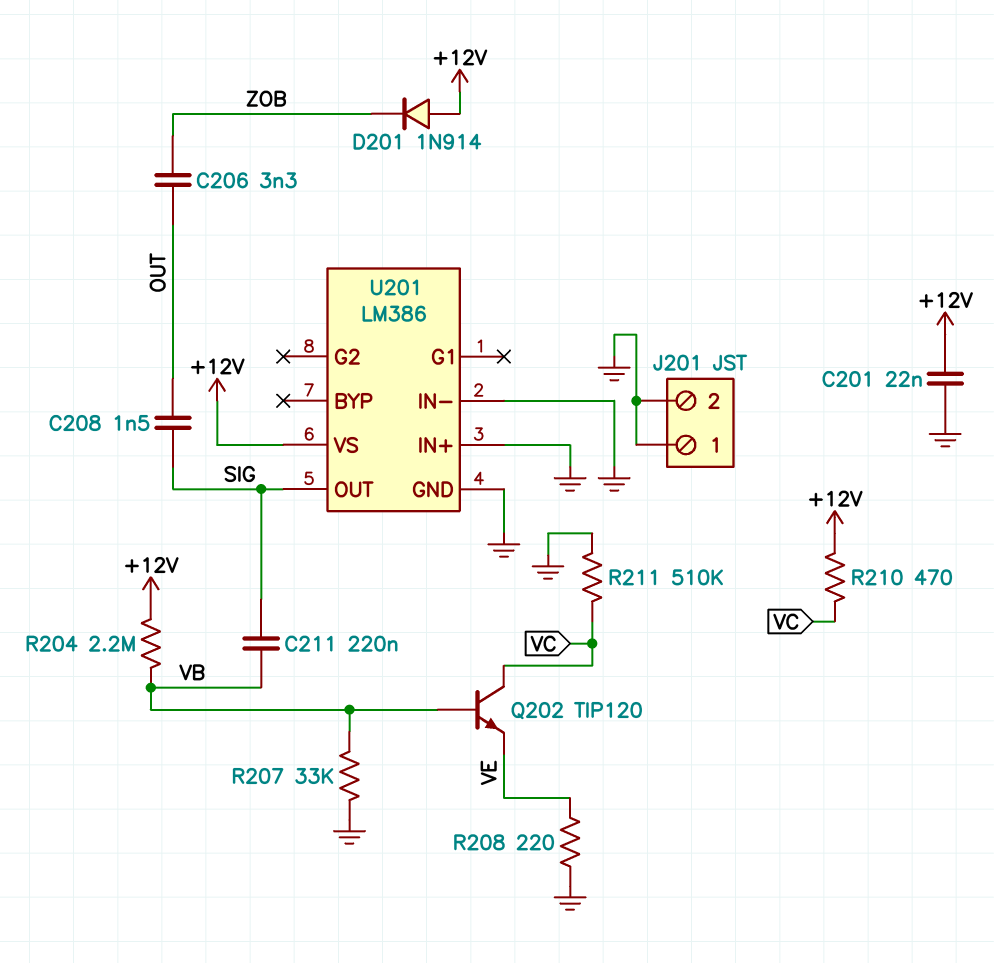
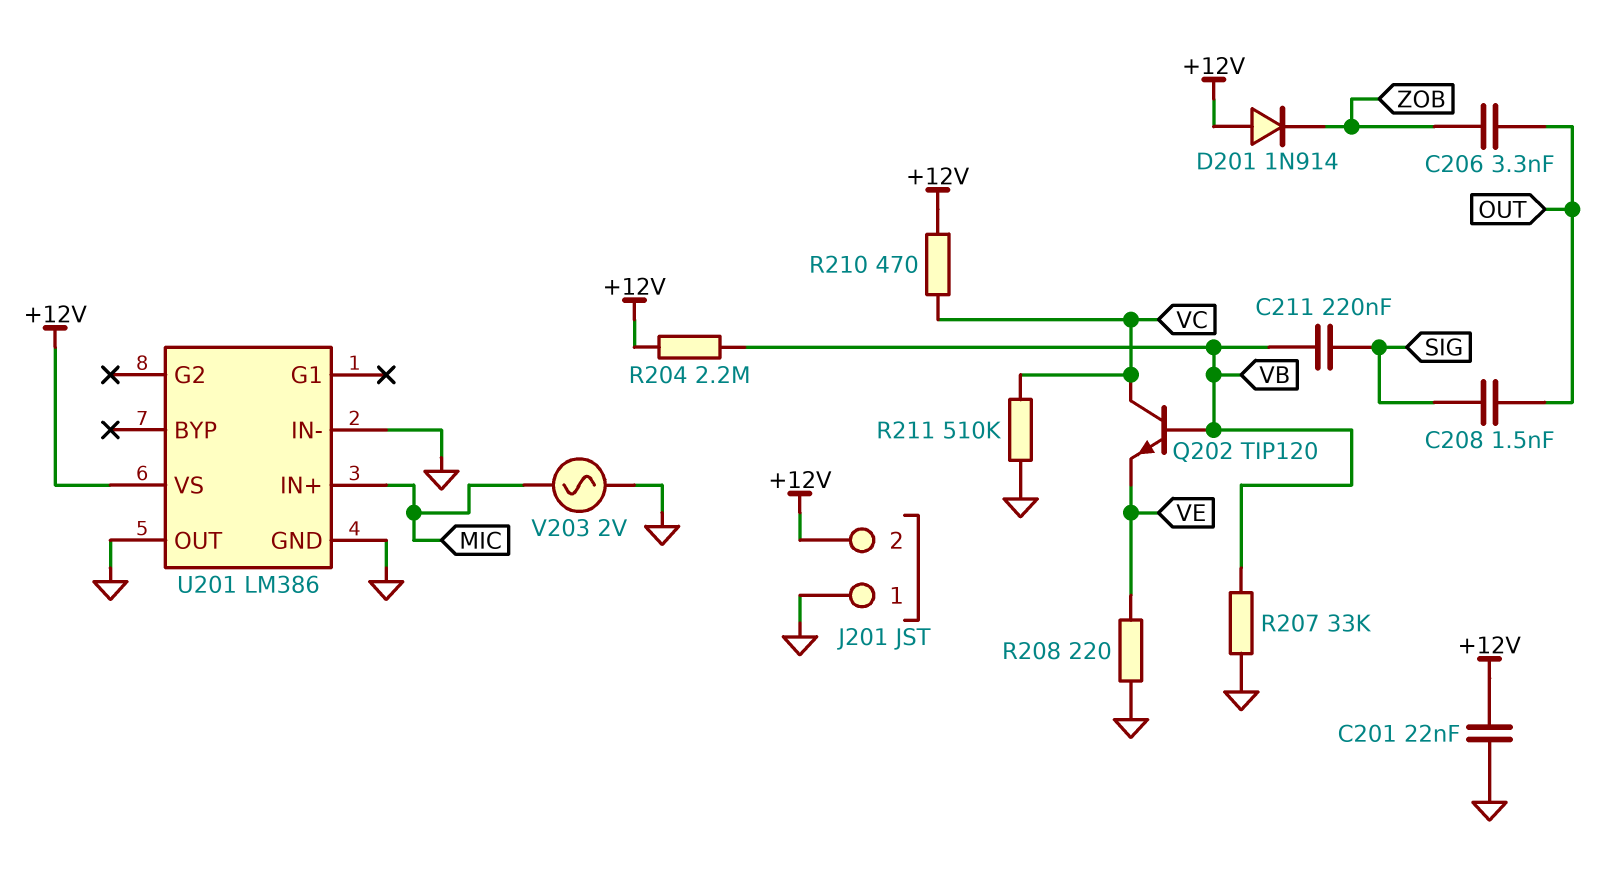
J201 pin 2: GND -> +12V
U201 pin IN+: GND -> MIC
U201 pin OUT: SIG -> GND
V203: none -> AC 2V (GND, MIC)

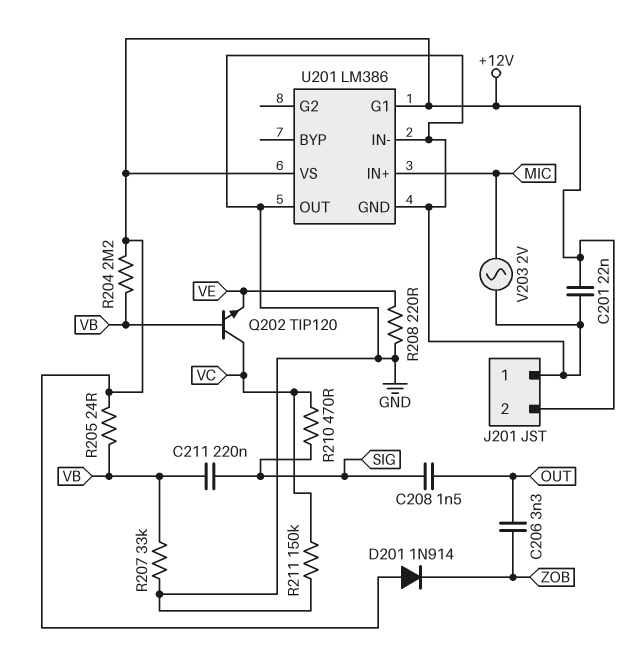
R205: none -> 24 (+12V, VB)
R210: 470 (+12V, VC) -> 470 (SIG, VC)
R211: 510k (GND, VC) -> 150k (GND, VC)
U201 pin G1: none -> +12V

